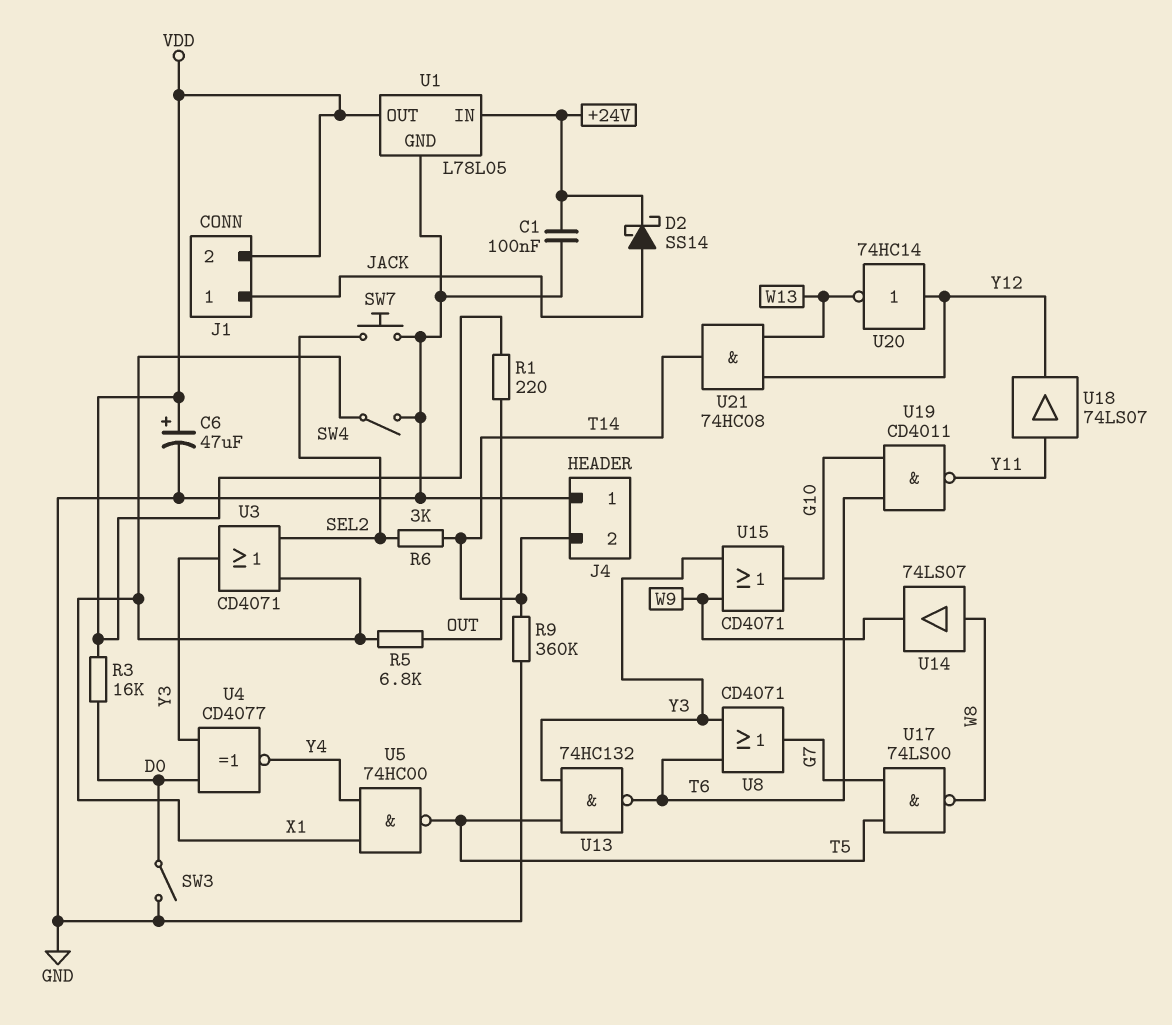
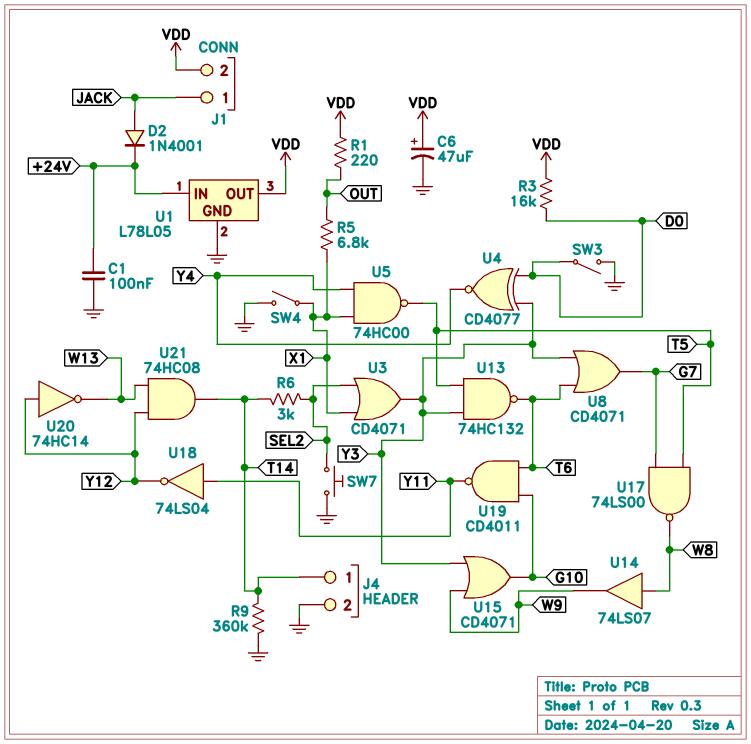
D2: schottky SS14 (A JACK, K +24V) -> diode 1N4001 (A JACK, K +24V)
J4 pin 1: GND -> T14
J4 pin 2: T14 -> GND
U18: buffer 74LS07 (in Y11, out Y12) -> NOT 74LS04 (in Y11, out Y12)

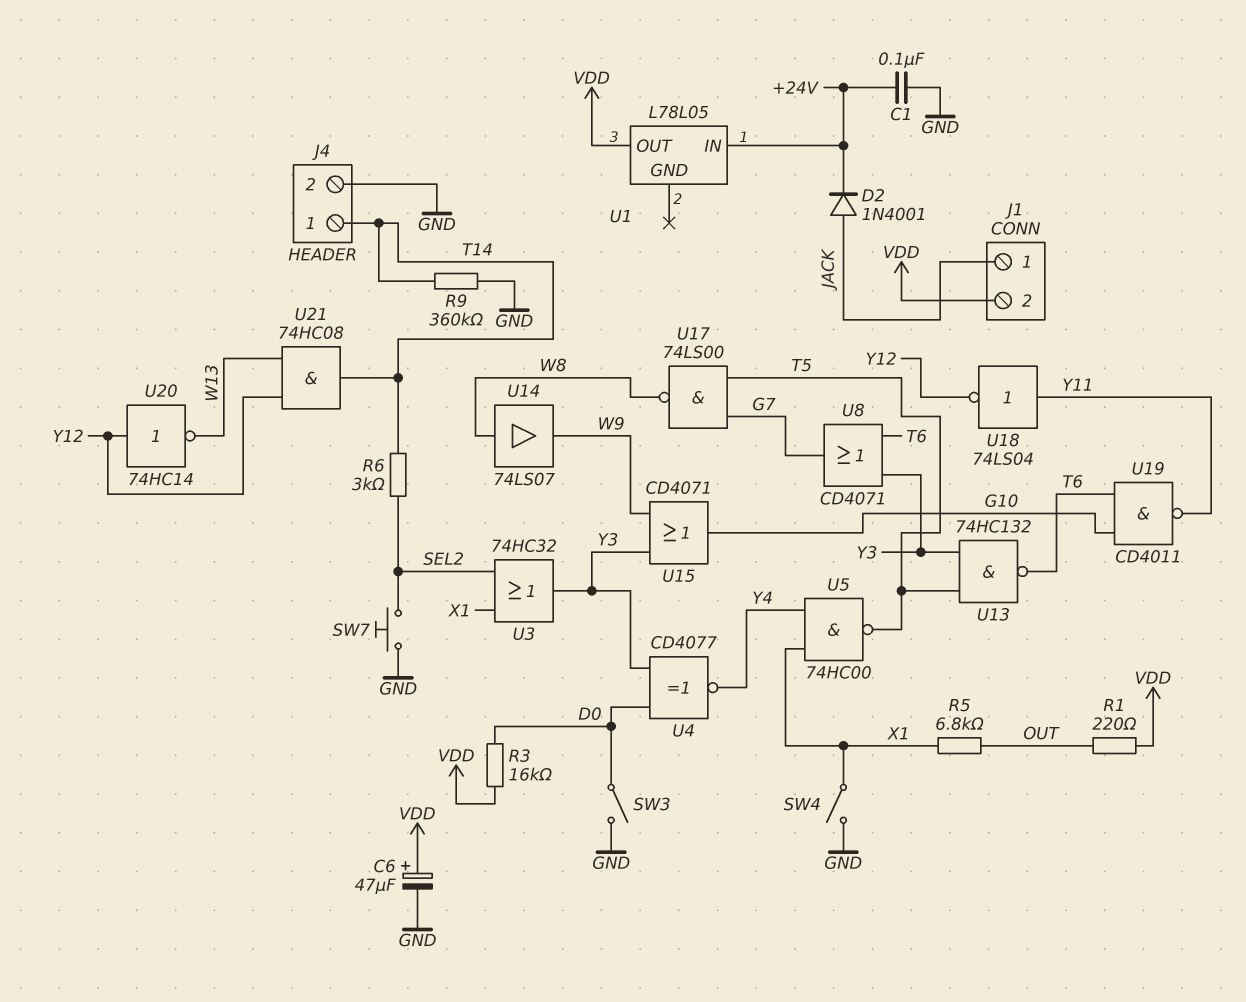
U1 pin GND: GND -> none
U3: OR CD4071 (in SEL2, in X1, out Y3) -> OR 74HC32 (in SEL2, in X1, out Y3)

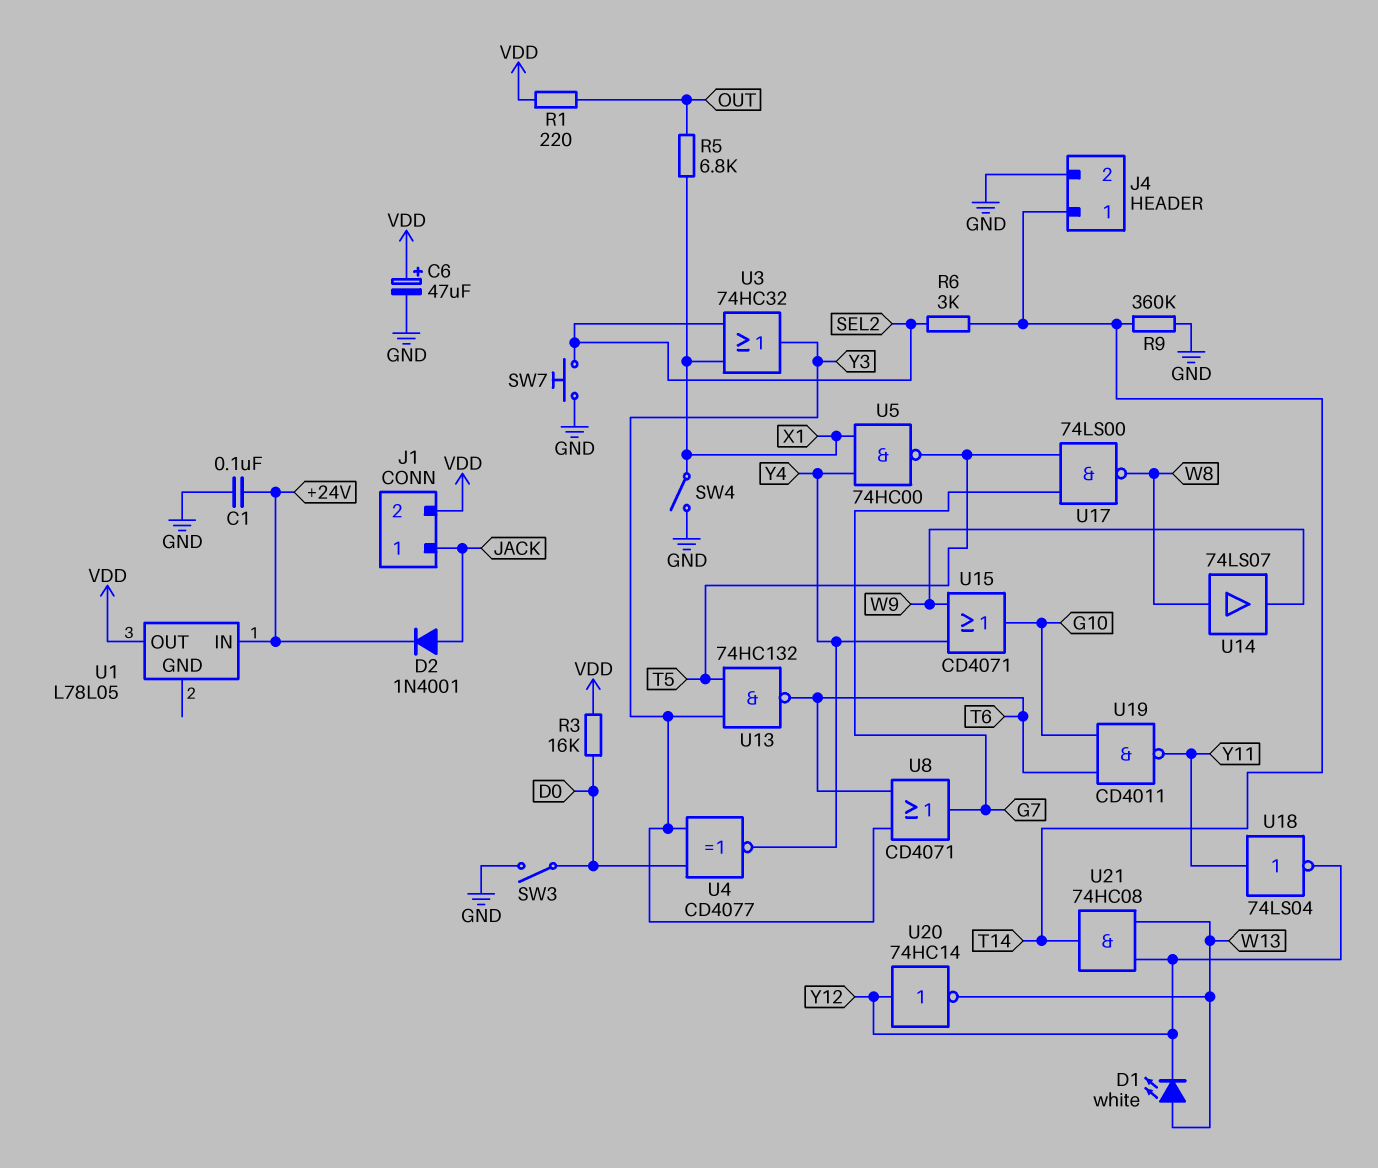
D1: none -> LED white (A W13, K Y12)
U15: OR CD4071 (in W9, in Y3, out G10) -> OR CD4071 (in W9, in Y4, out G10)

